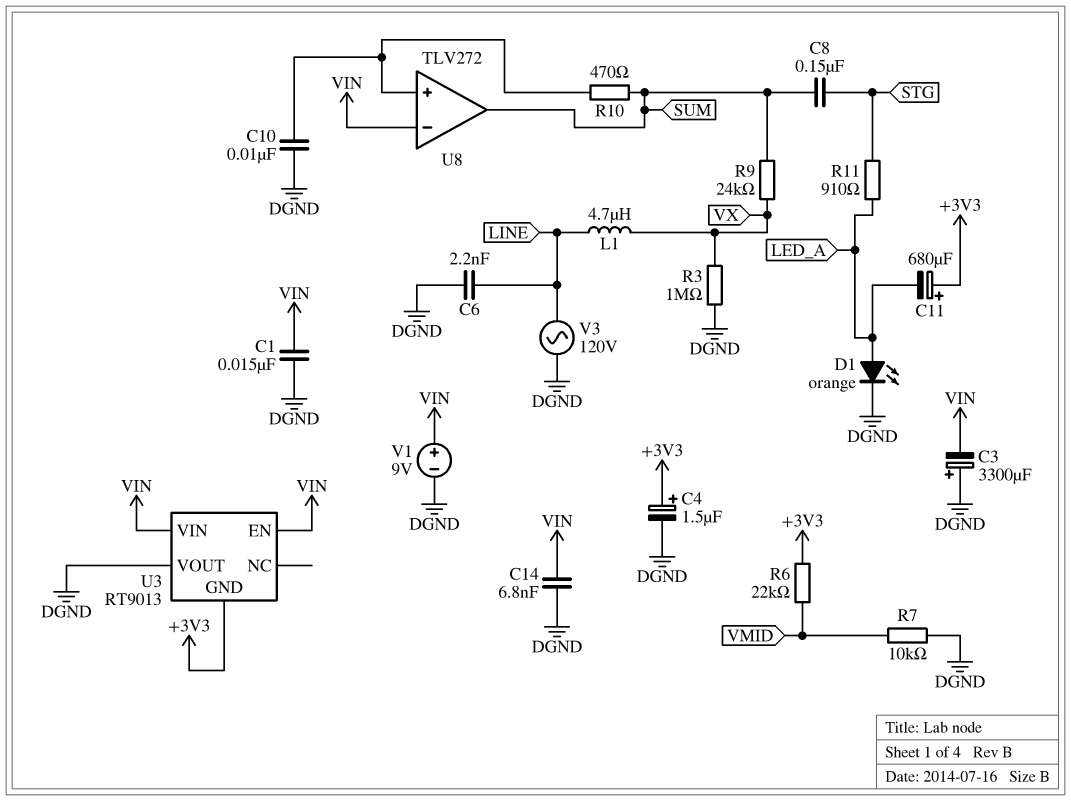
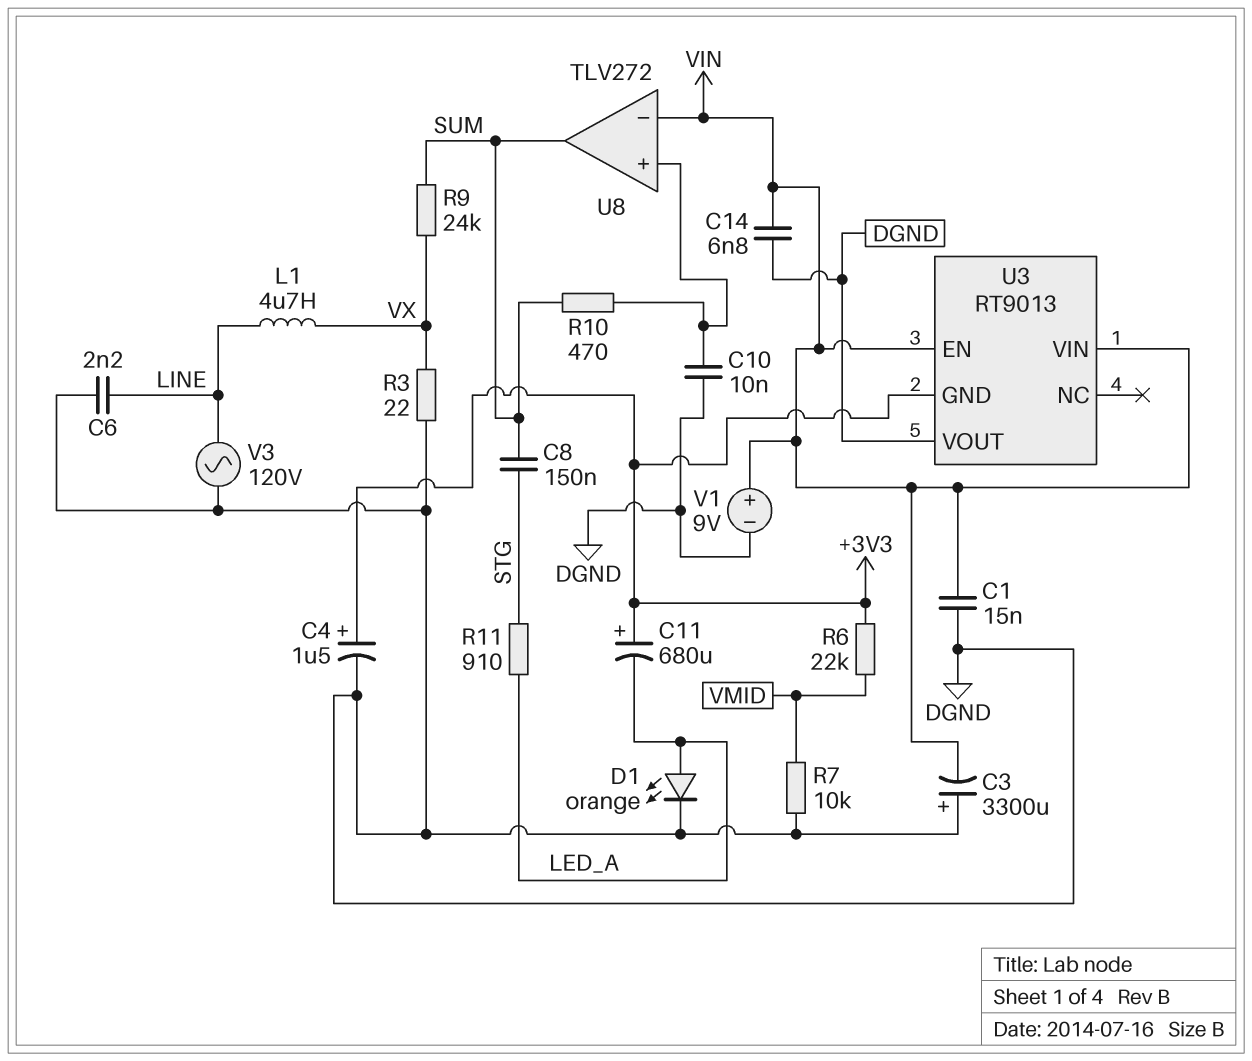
R3: 1M (DGND, VX) -> 22 (DGND, VX)

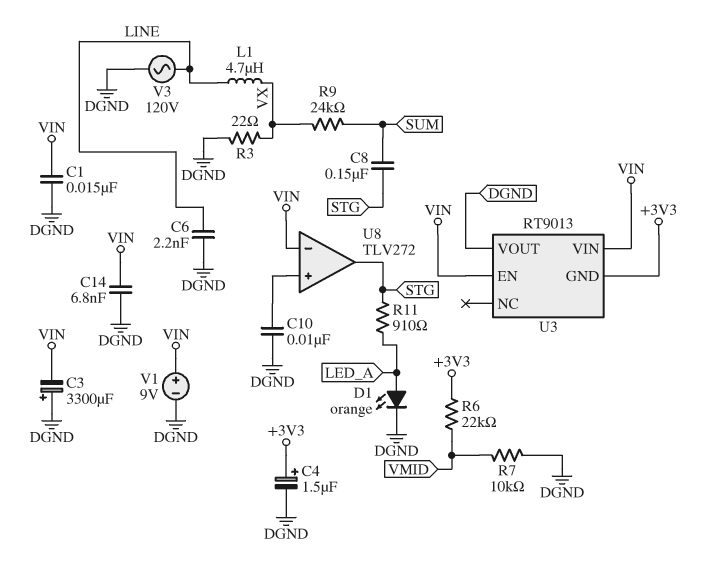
C11: 680uF (plus +3V3, minus LED_A) -> none
R10: 470 (SUM, U8/in+) -> none
U8 pin out: SUM -> STG

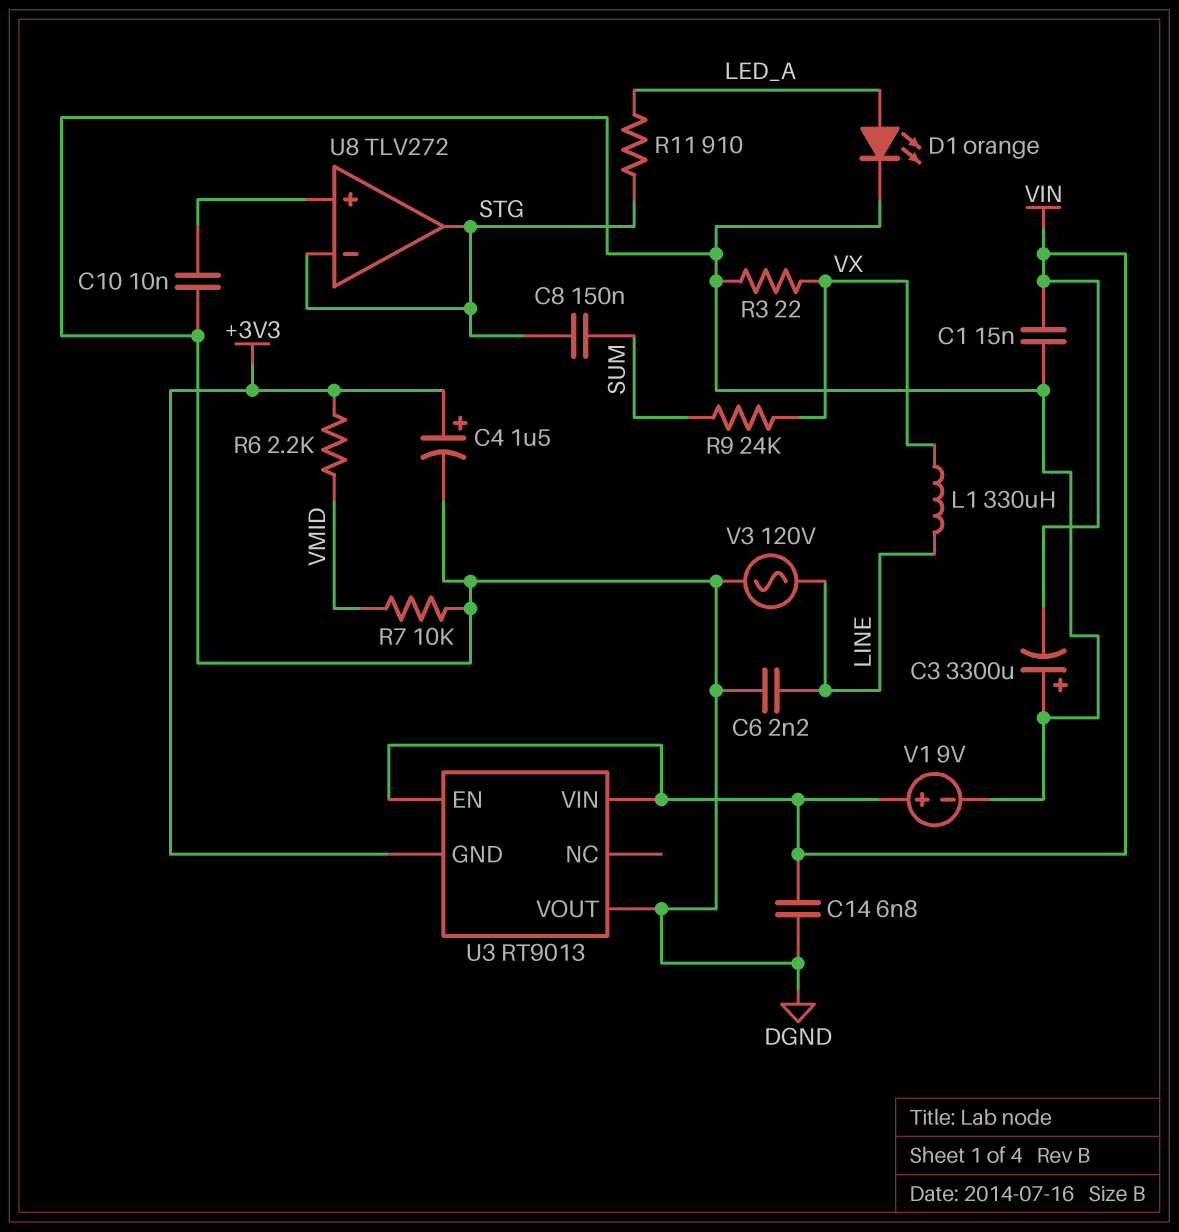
L1: 4.7uH (LINE, VX) -> 330uH (LINE, VX)
R6: 22k (+3V3, VMID) -> 2.2k (+3V3, VMID)
U8 pin in-: VIN -> STG

